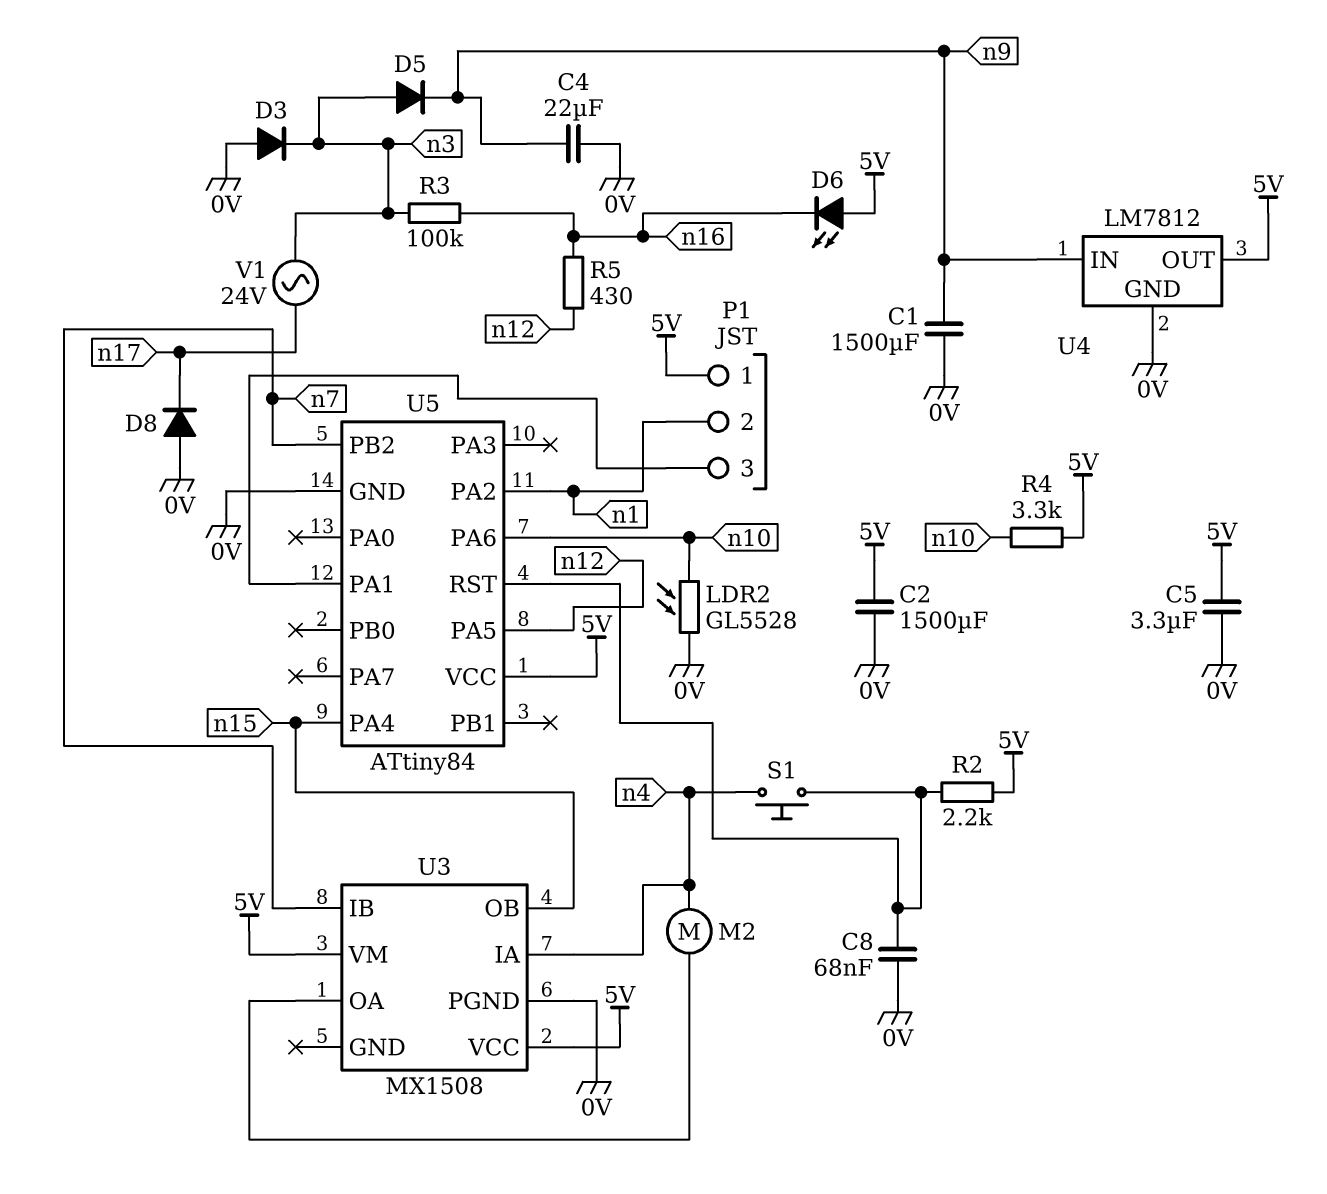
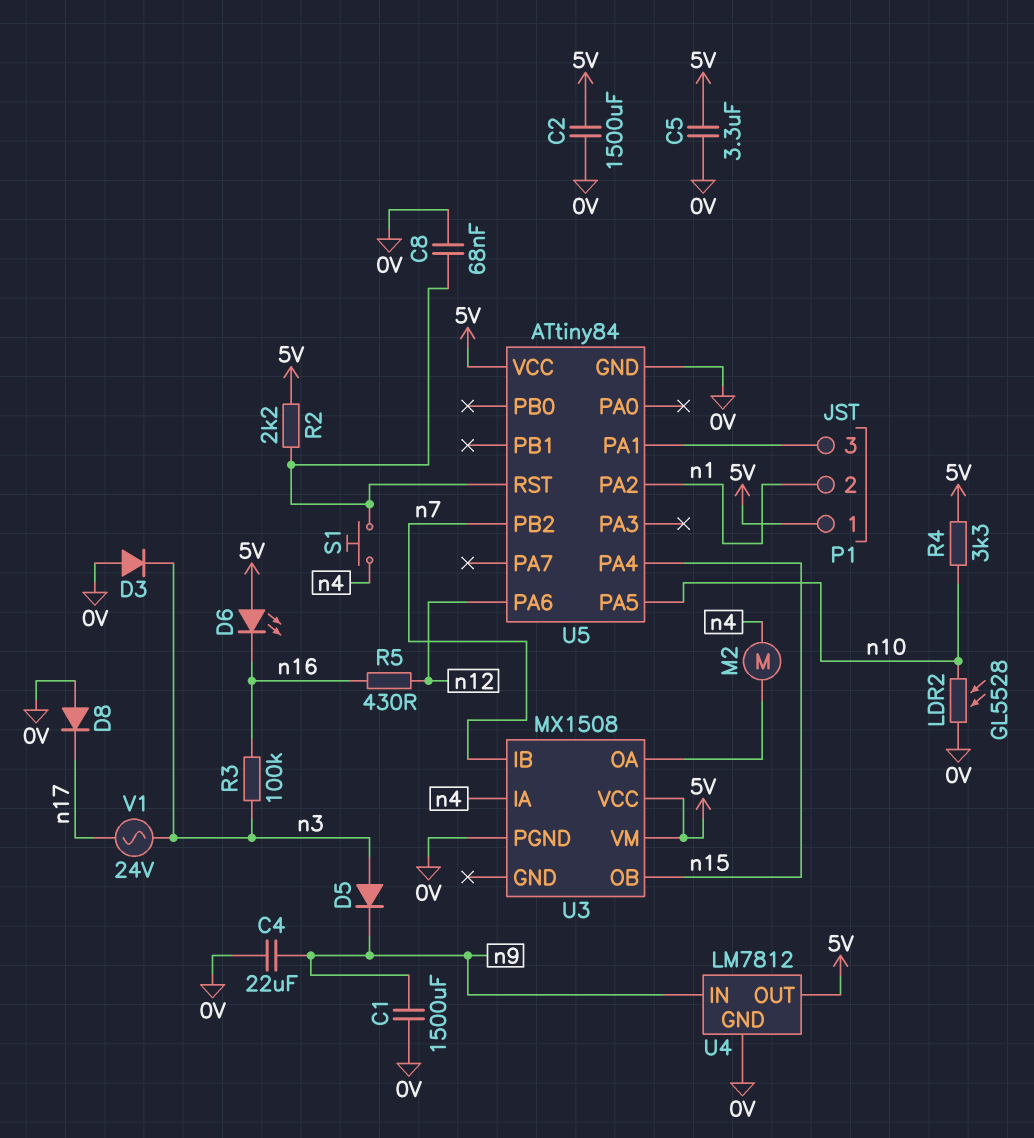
U5 pin PA5: n12 -> n10
U5 pin PA6: n10 -> n12

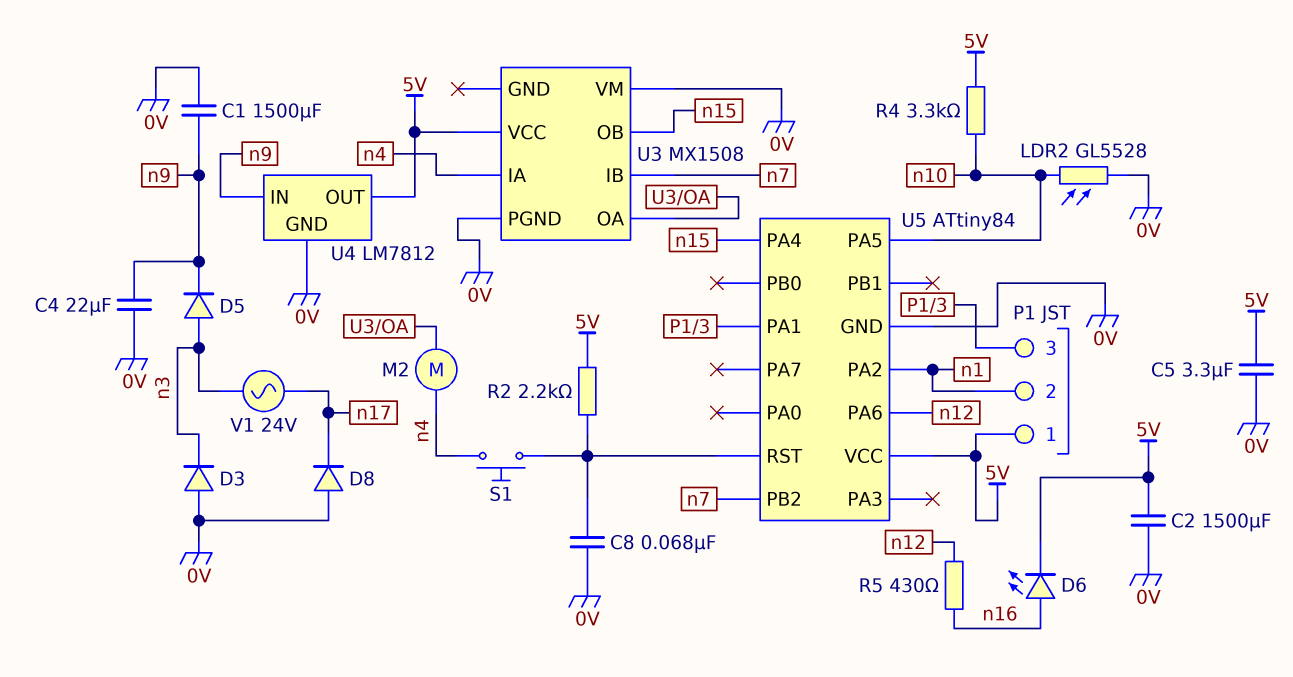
D6: LED (A 5V, K n16) -> LED (A n16, K 5V)
R3: 100k (n3, n16) -> none
U3 pin VM: 5V -> 0V

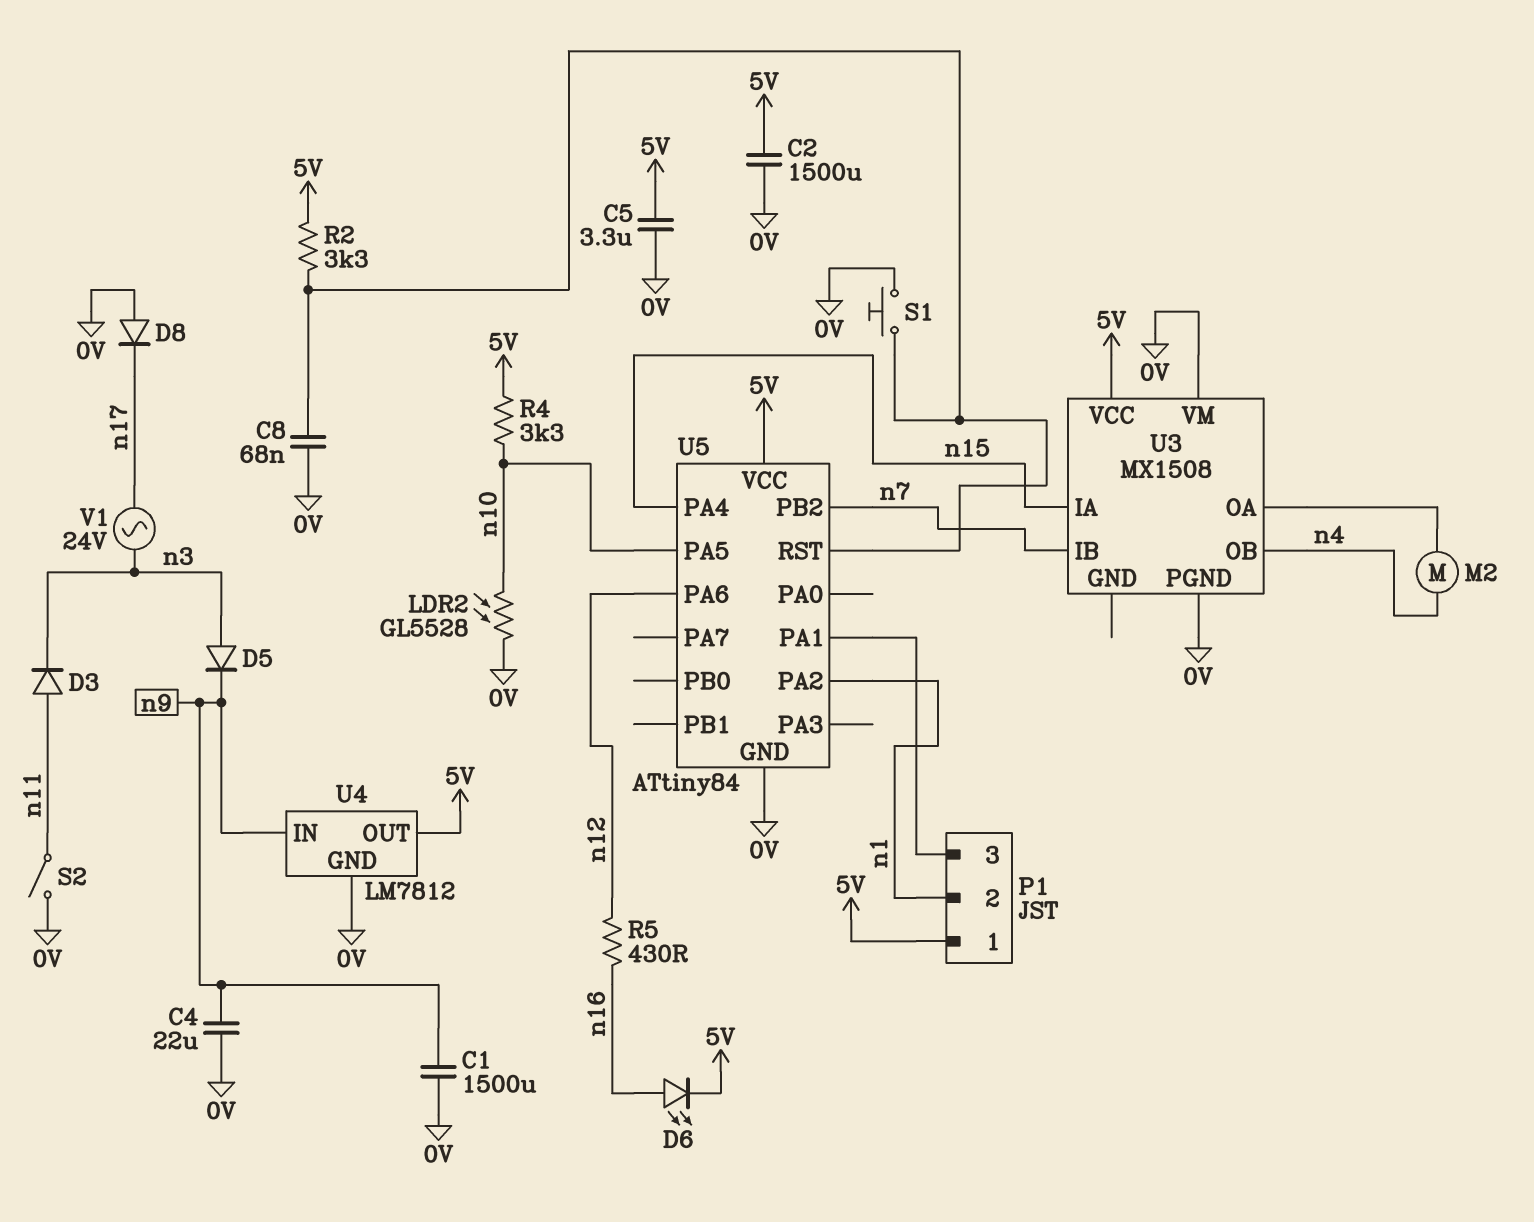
D3: diode (A 0V, K n3) -> diode (A n11, K n3)
R2: 2.2k (5V, U5/RST) -> 3.3k (5V, U5/RST)
S1: button (U5/RST, n4) -> button (0V, U5/RST)
S2: none -> switch (0V, n11)
U3 pin IA: n4 -> n15
U3 pin OB: n15 -> n4

